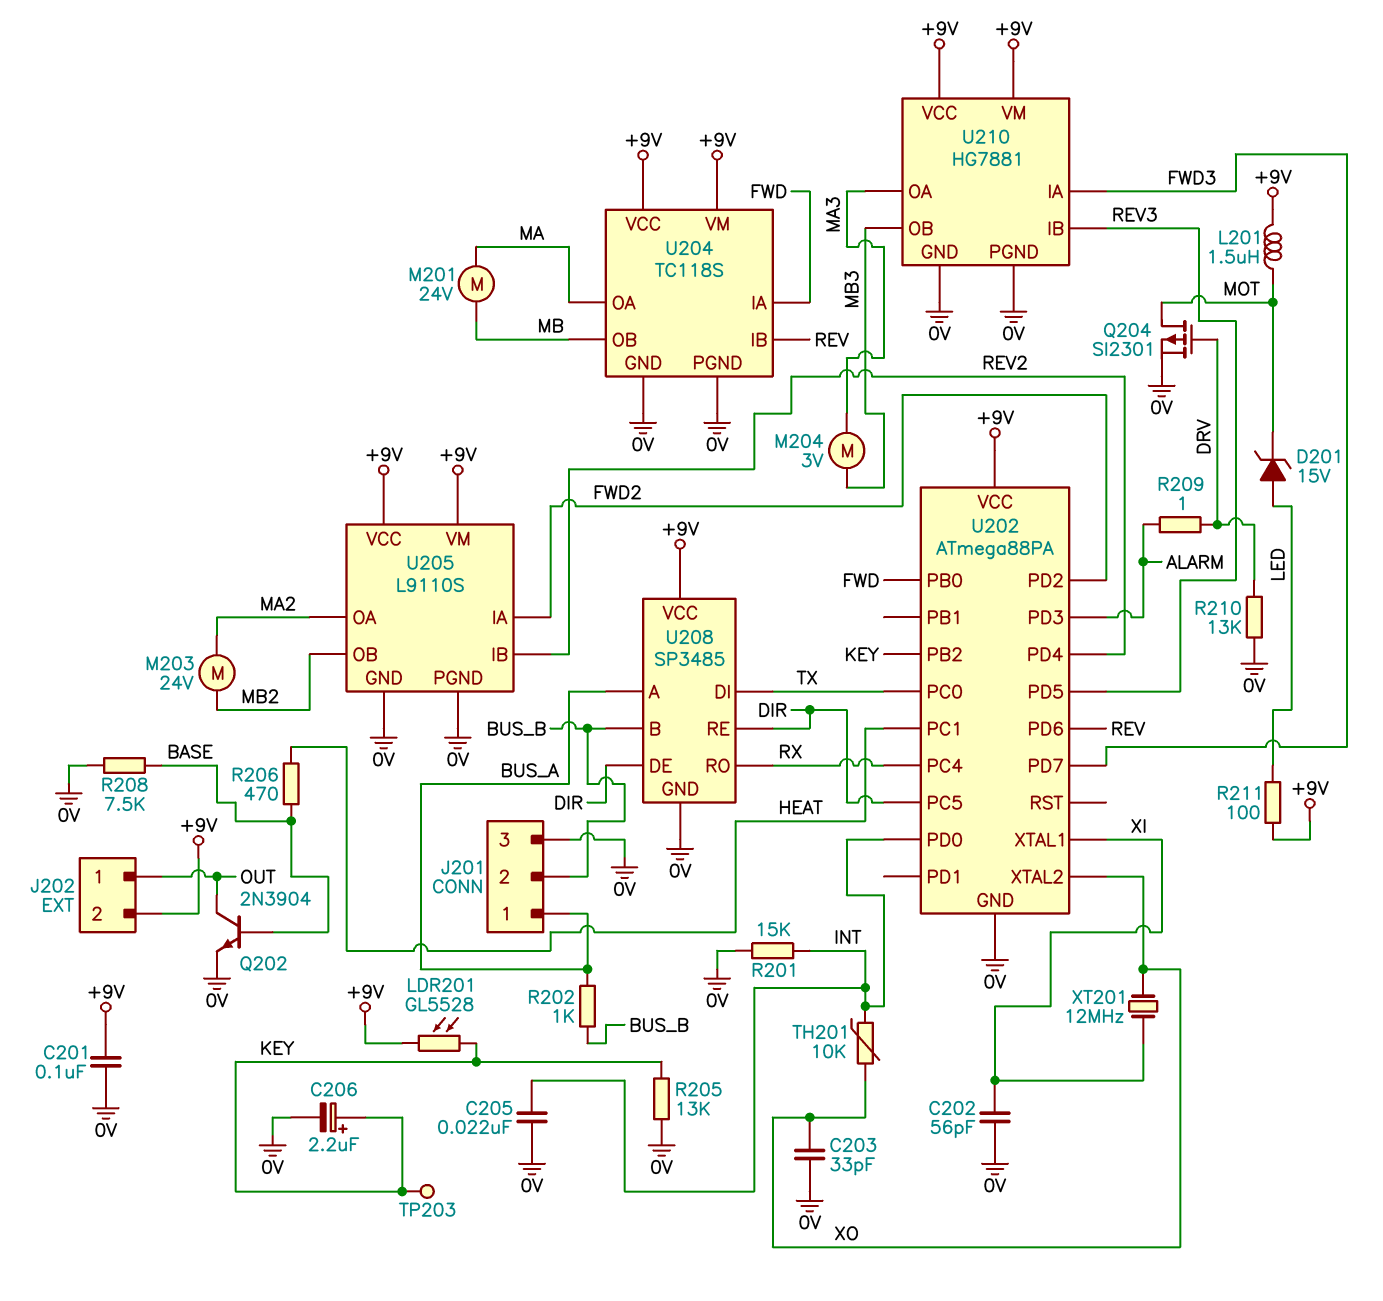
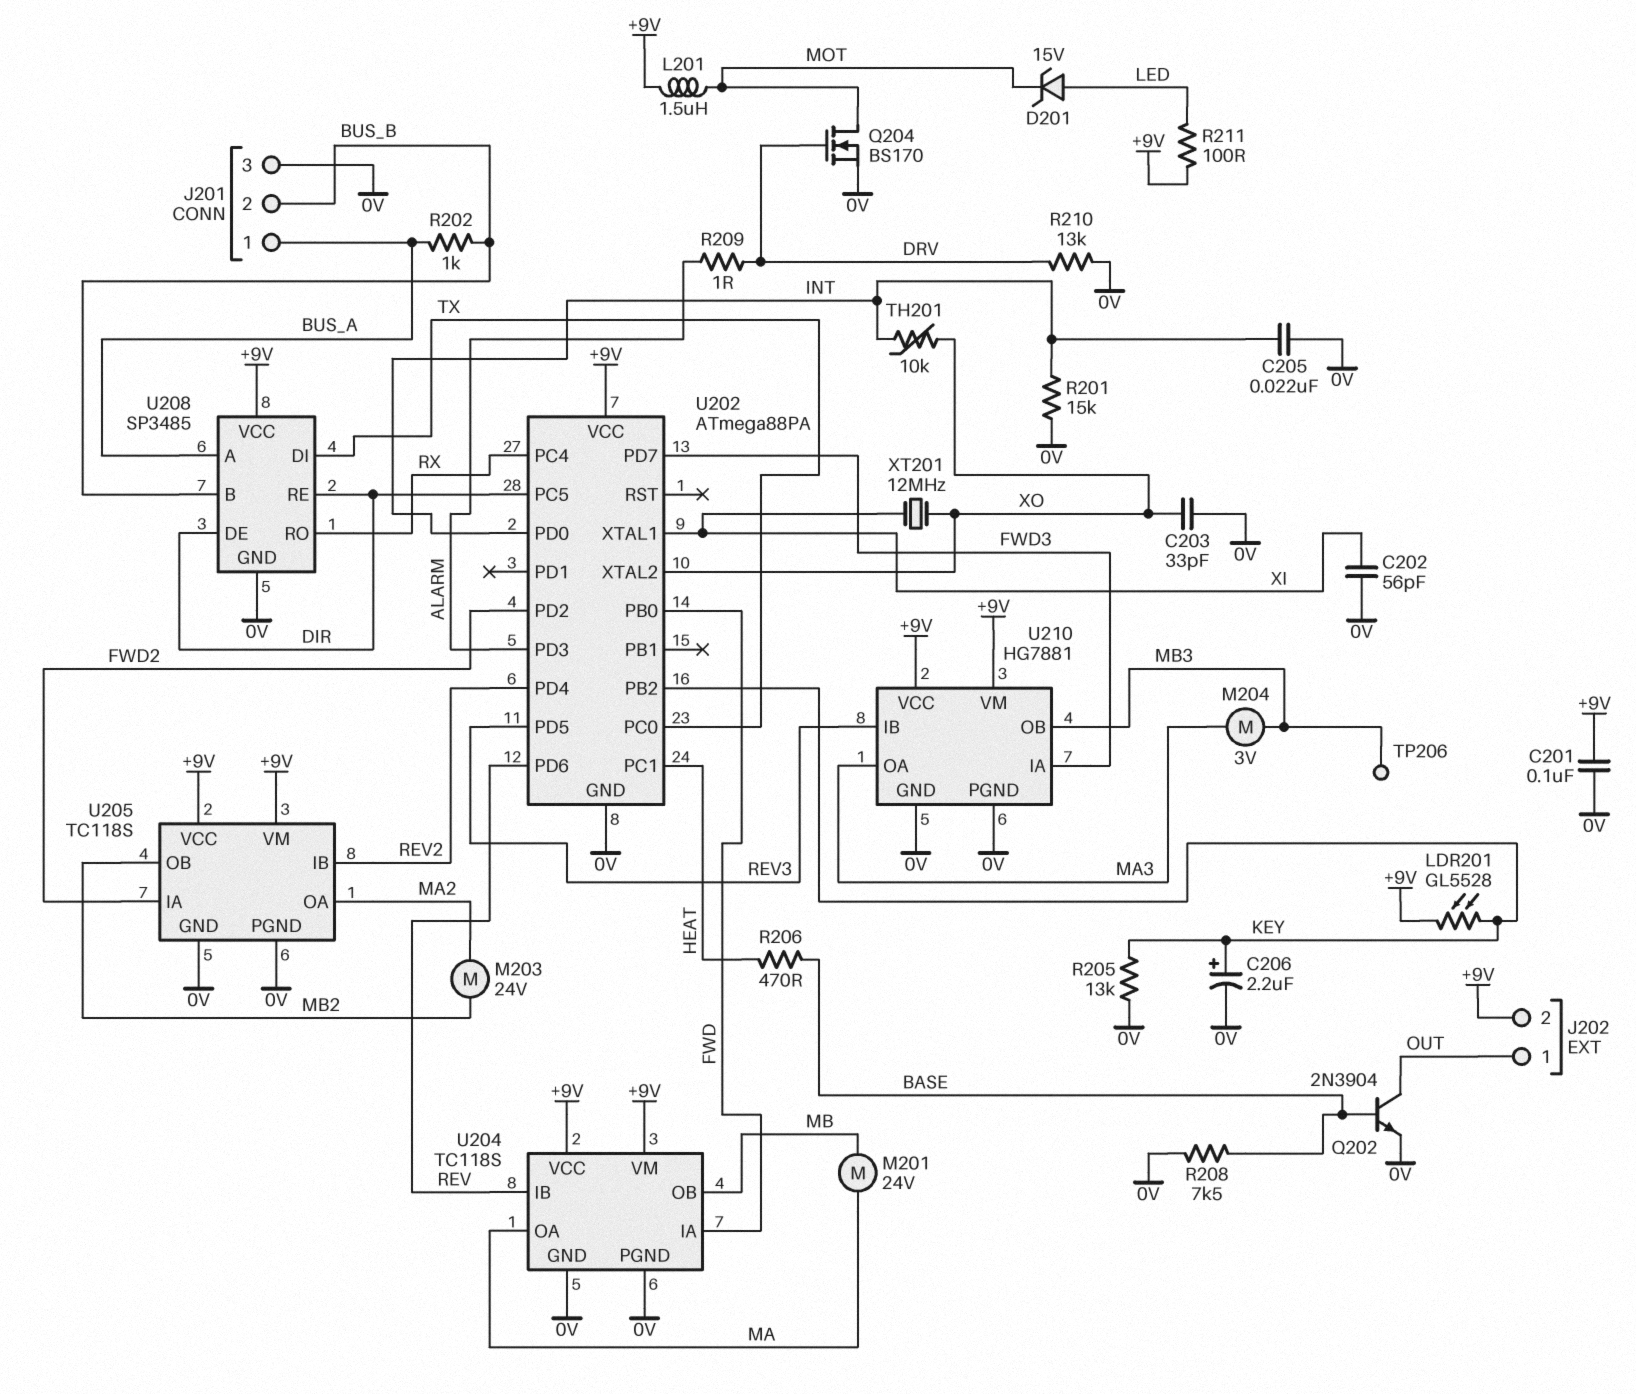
Q204: PMOS SI2301 (G DRV, D MOT, S 0V) -> NMOS BS170 (G DRV, D MOT, S 0V)
TP203: test point (KEY) -> none
TP206: none -> test point (MB3)
U205: L9110S -> TC118S

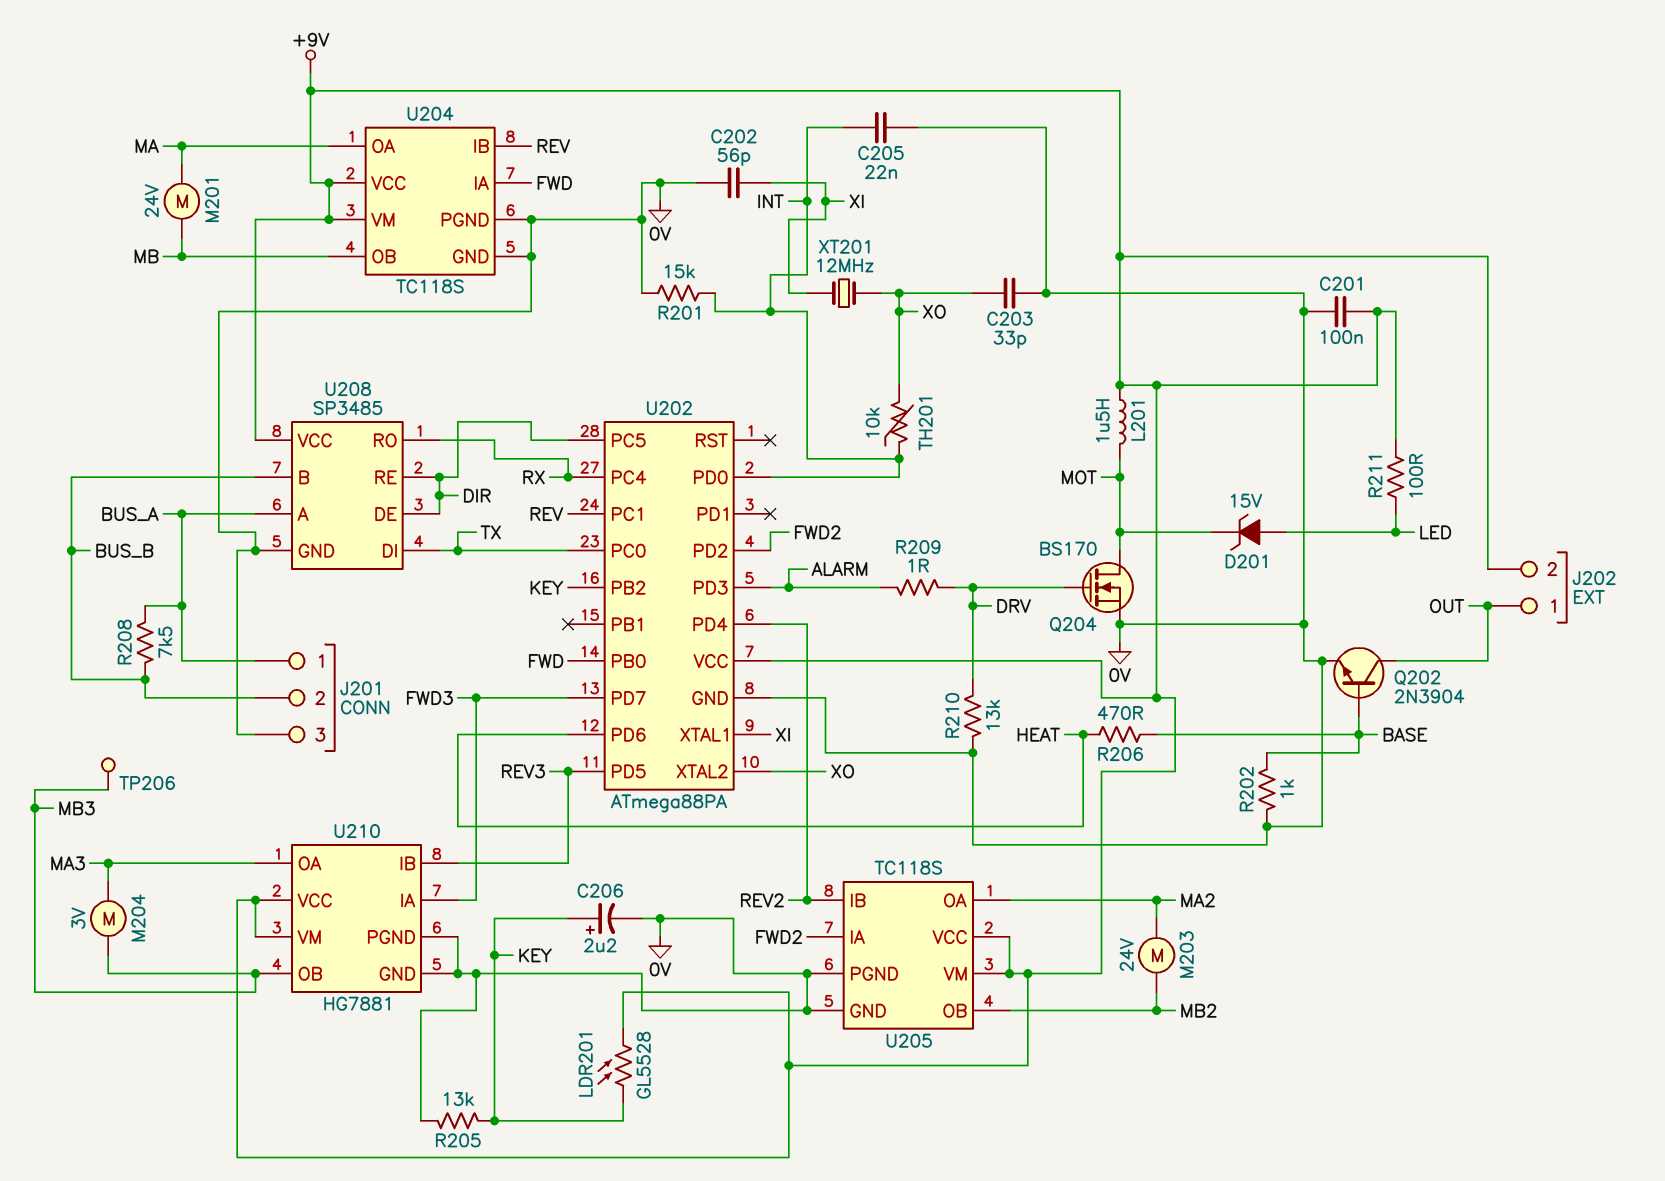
R202: 1k (BUS_A, BUS_B) -> 1k (0V, BASE)
R208: 7.5k (0V, BASE) -> 7.5k (BUS_A, BUS_B)
U202 pin PC1: HEAT -> REV
U202 pin PD6: REV -> HEAT

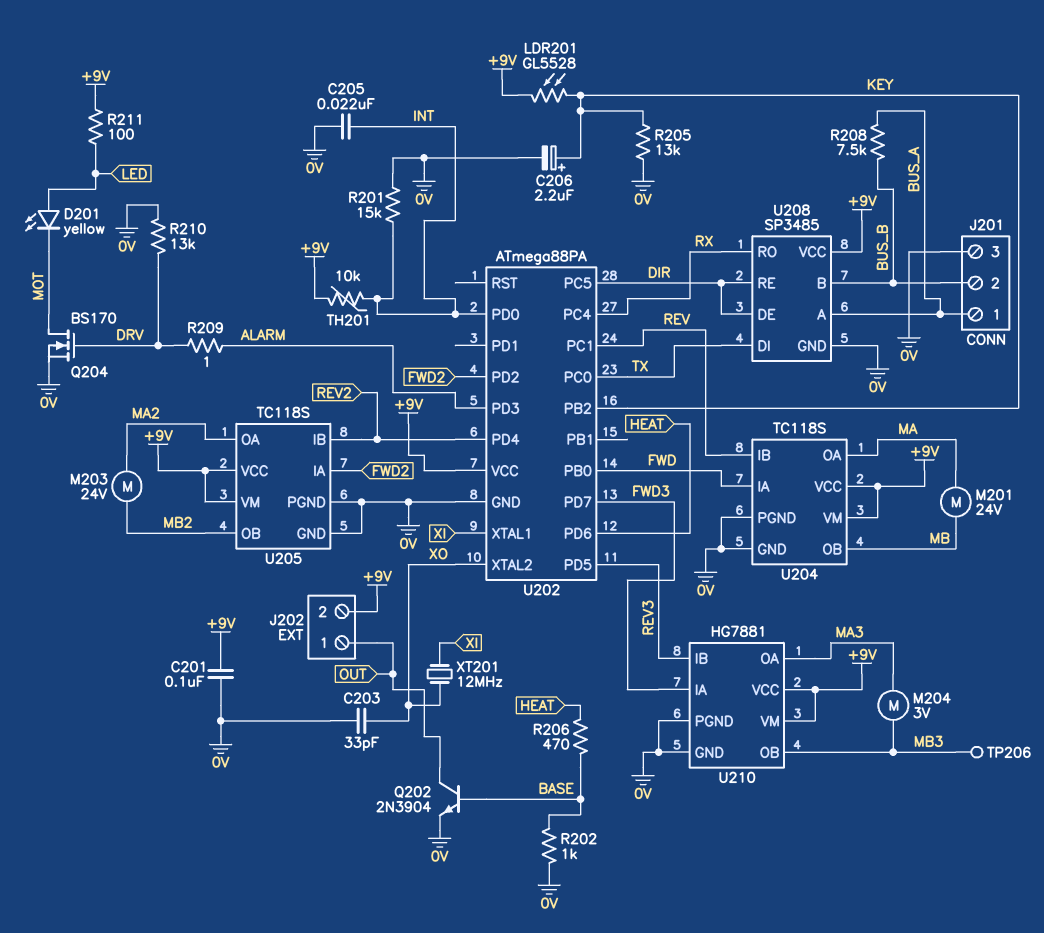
C202: 56pF (0V, XI) -> none
D201: zener 15V (A LED, K MOT) -> LED yellow (A LED, K MOT)
L201: 1.5uH (+9V, MOT) -> none
TH201: 10k (INT, XO) -> 10k (+9V, INT)

